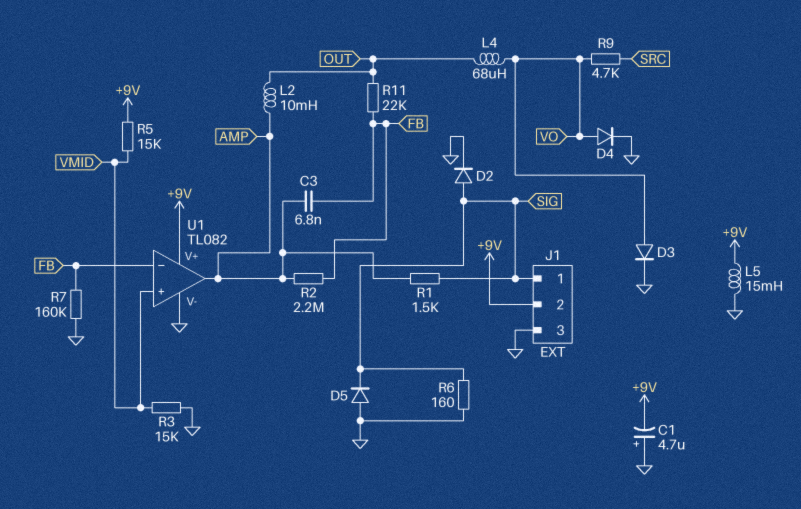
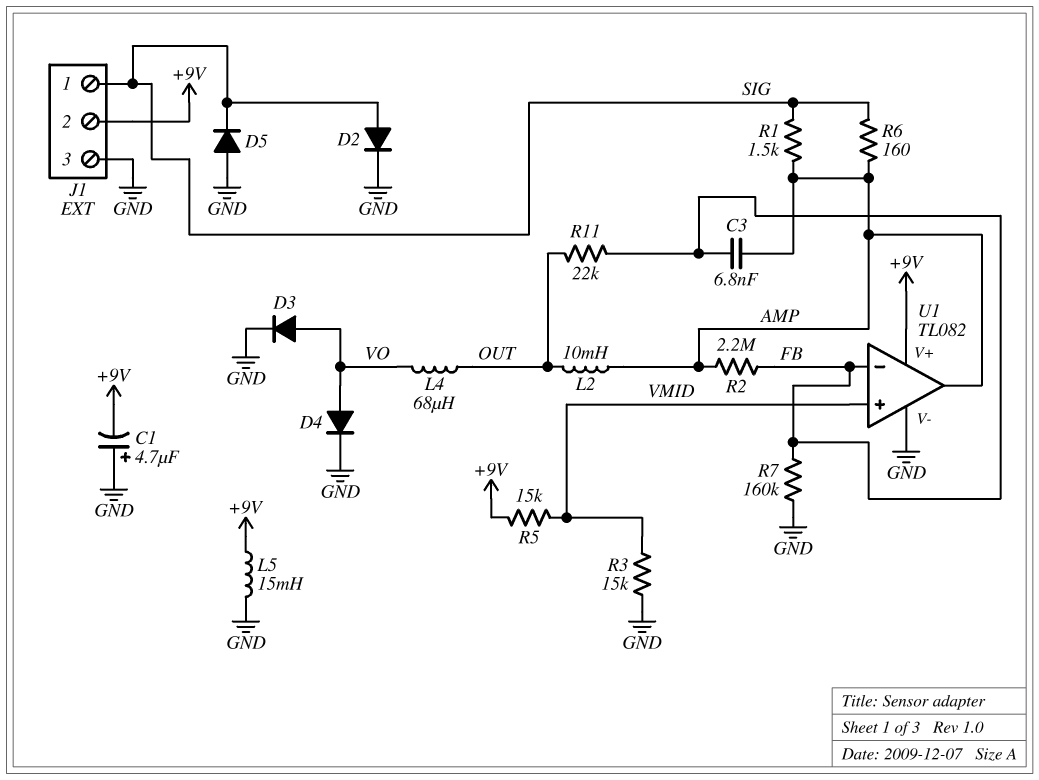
R6: 160 (GND, SIG) -> 160 (AMP, SIG)
R9: 4.7k (SRC, VO) -> none

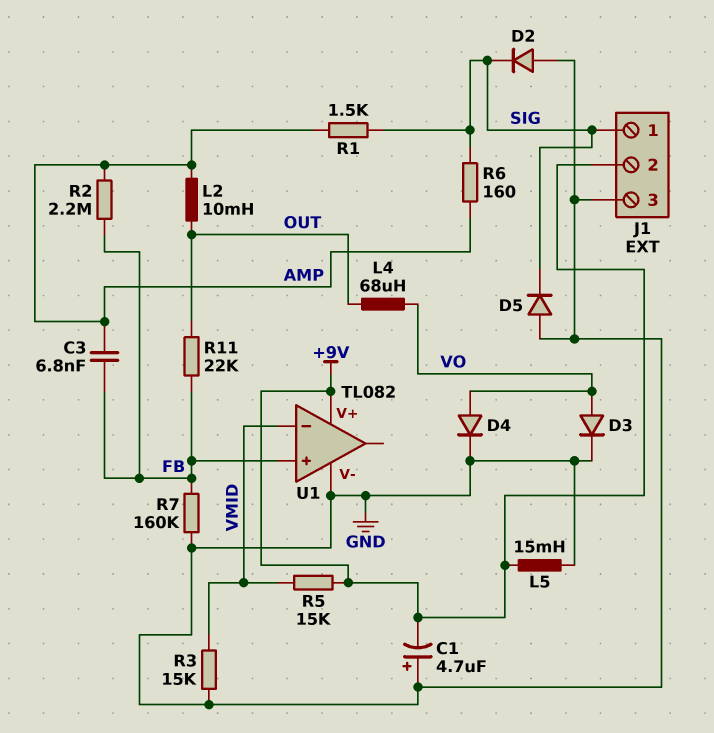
D2: diode (A SIG, K GND) -> diode (A GND, K SIG)
U1 pin in+: VMID -> FB
U1 pin in-: FB -> VMID
U1 pin out: AMP -> none

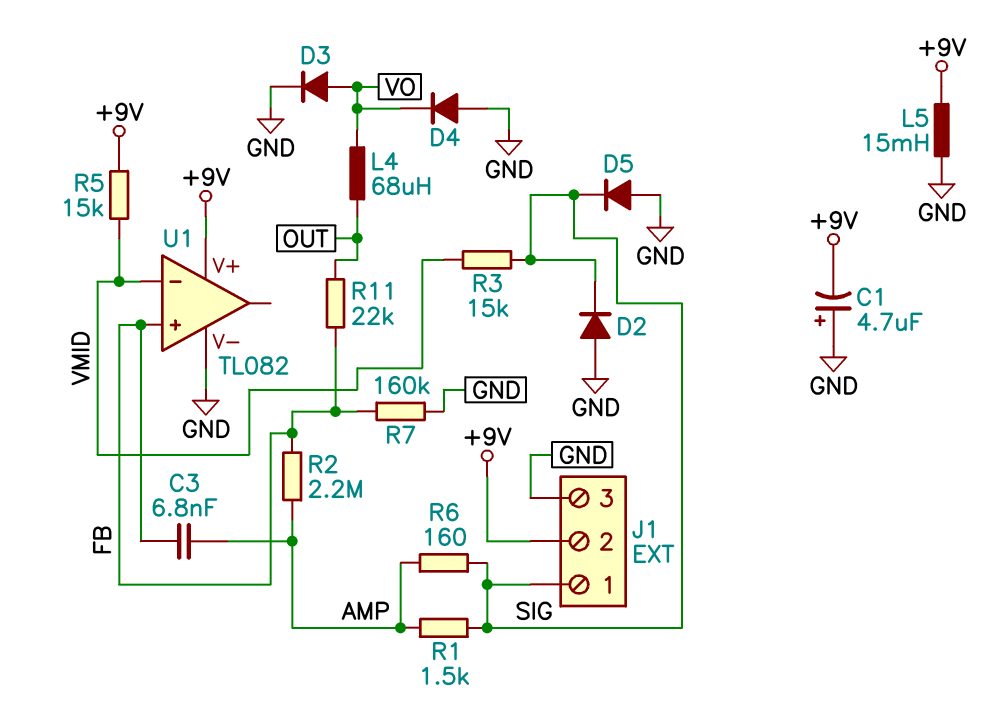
D4: diode (A VO, K GND) -> diode (A GND, K VO)
L2: 10mH (AMP, OUT) -> none
R3: 15k (GND, VMID) -> 15k (SIG, VMID)

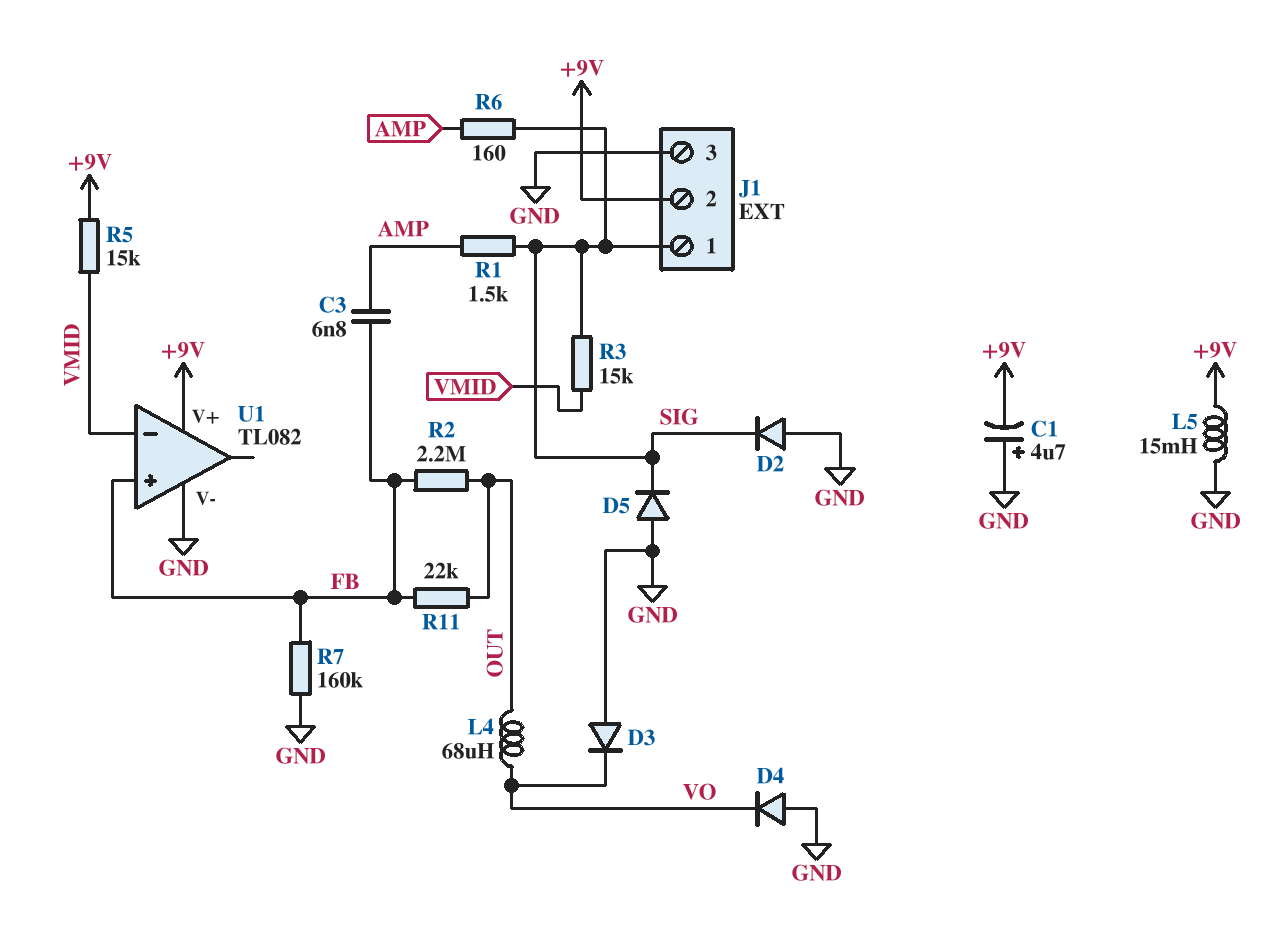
D3: diode (A VO, K GND) -> diode (A GND, K VO)
R2: 2.2M (AMP, FB) -> 2.2M (FB, OUT)

